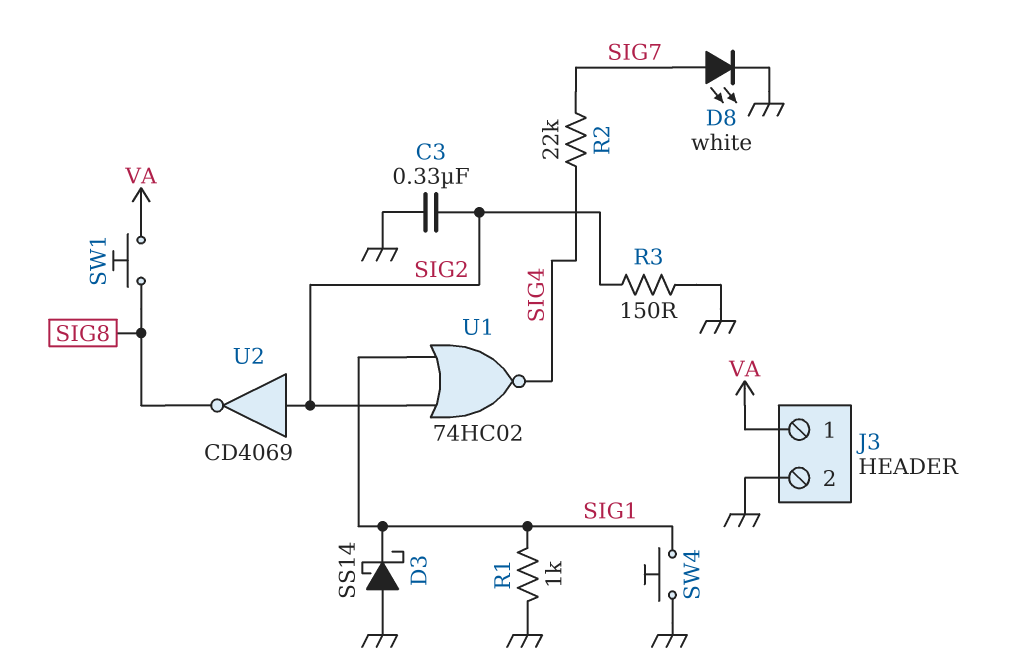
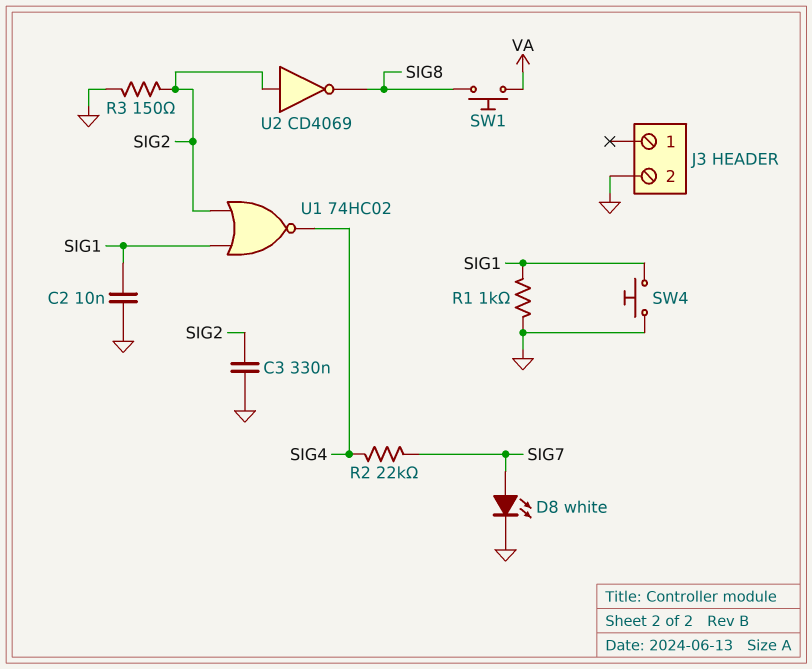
C2: none -> 10nF (GND, SIG1)
D3: schottky SS14 (A GND, K SIG1) -> none
J3 pin 1: VA -> none

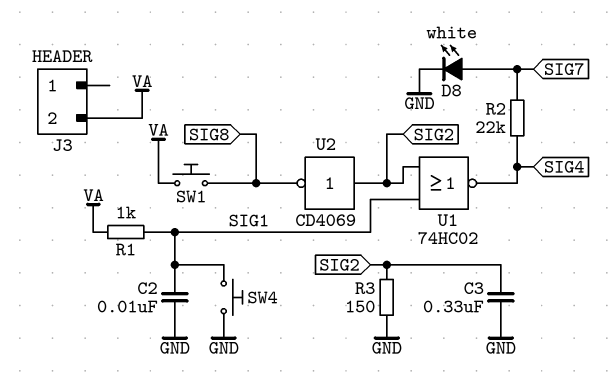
J3 pin 2: GND -> VA
R1: 1k (GND, SIG1) -> 1k (SIG1, VA)

